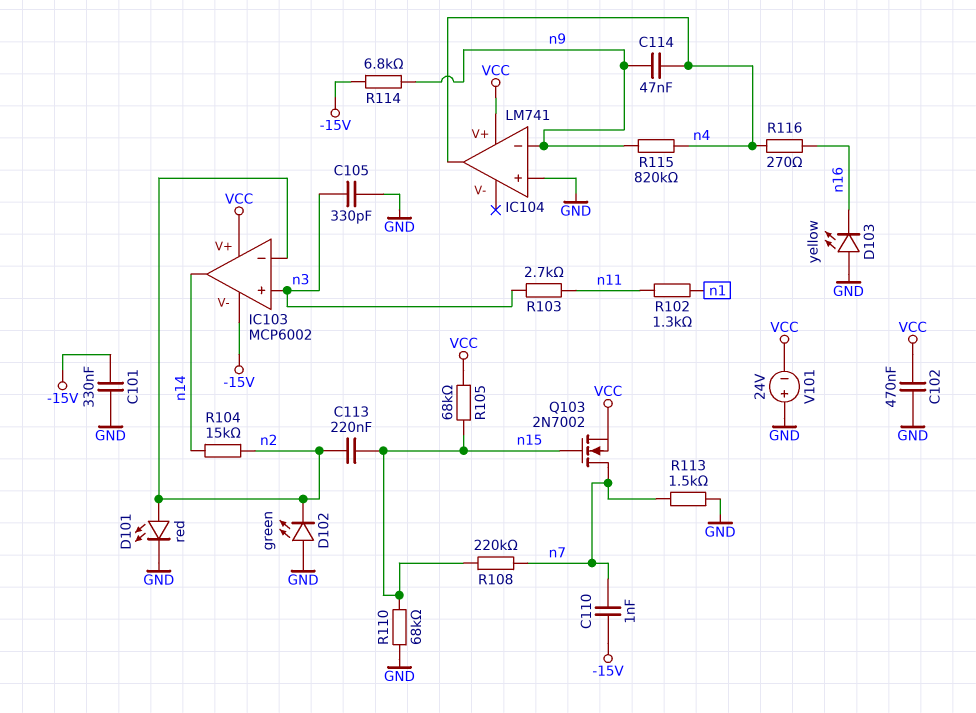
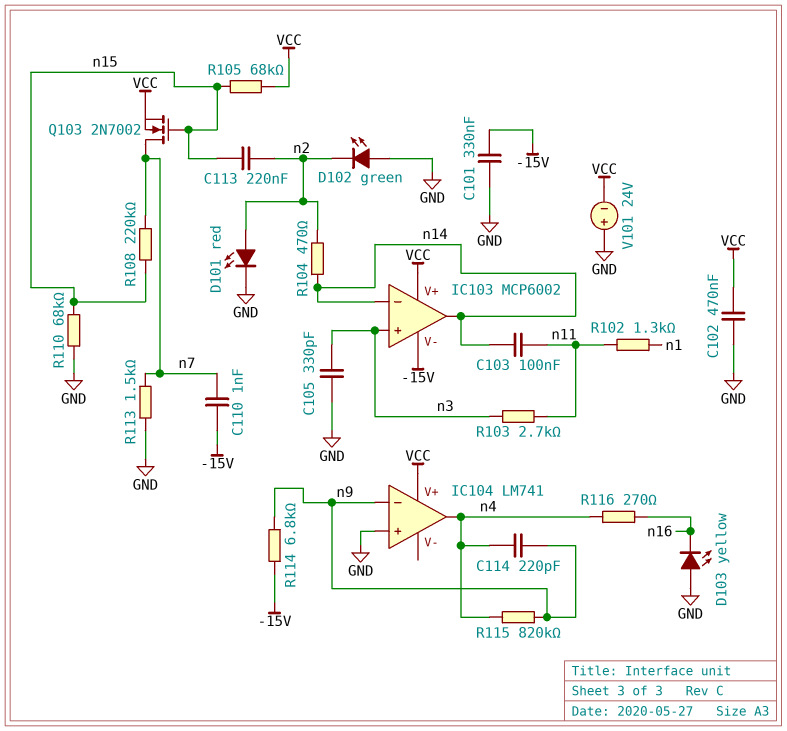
C103: none -> 100nF (n11, n14)
C114: 47nF (n4, n9) -> 220pF (n4, n9)
IC103 pin in-: n2 -> n14
R104: 15k (n2, n14) -> 470 (n2, n14)

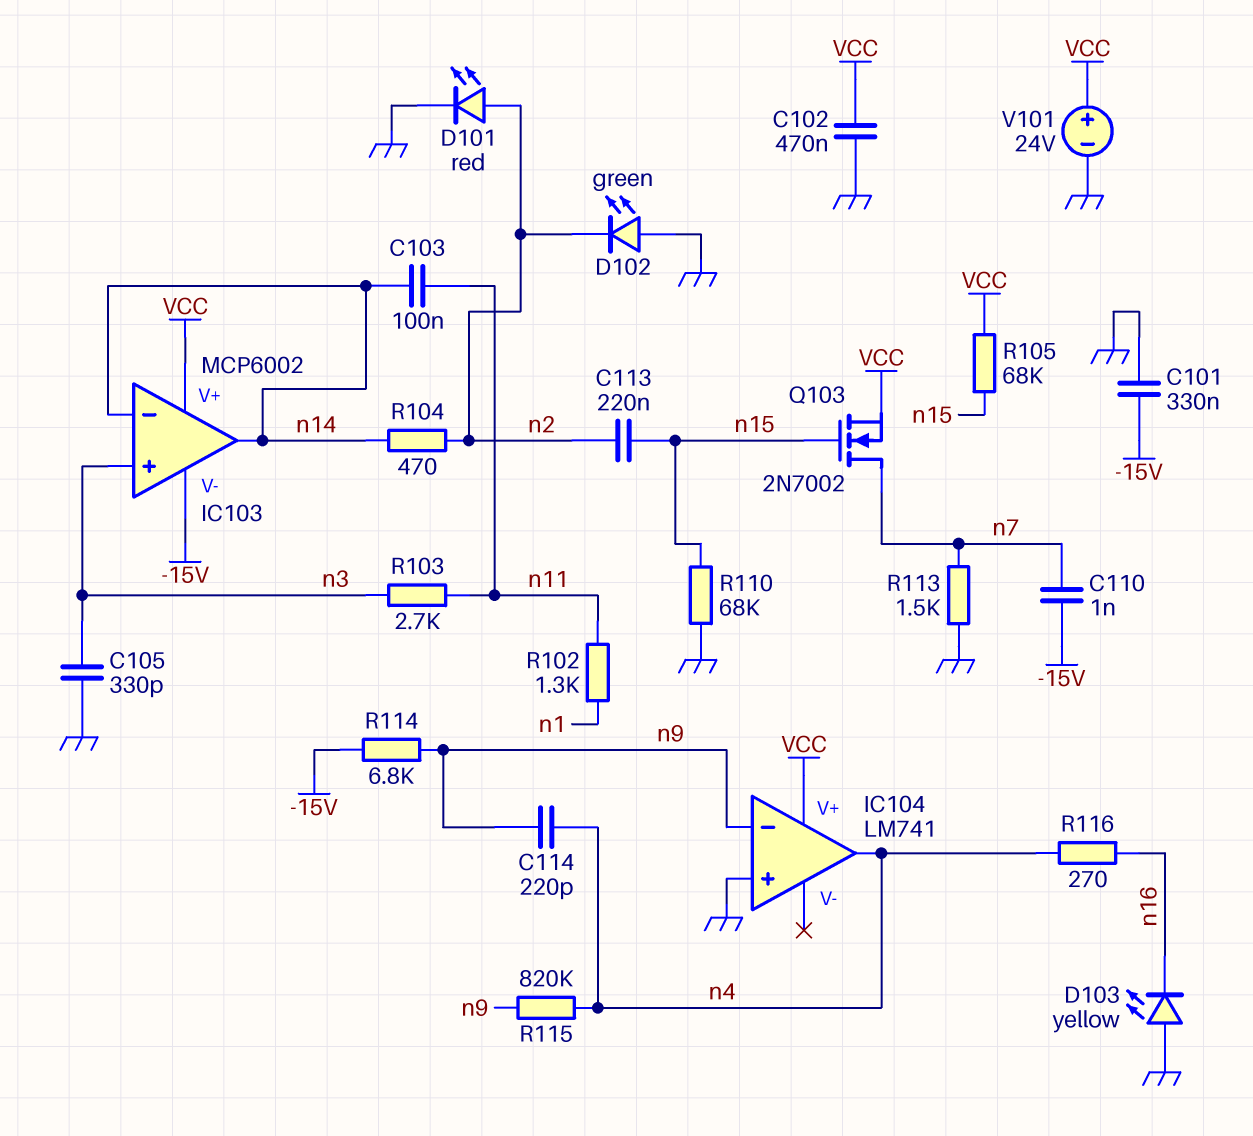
R108: 220k (n7, n15) -> none
V101: 24V (plus GND, minus VCC) -> 24V (plus VCC, minus GND)

